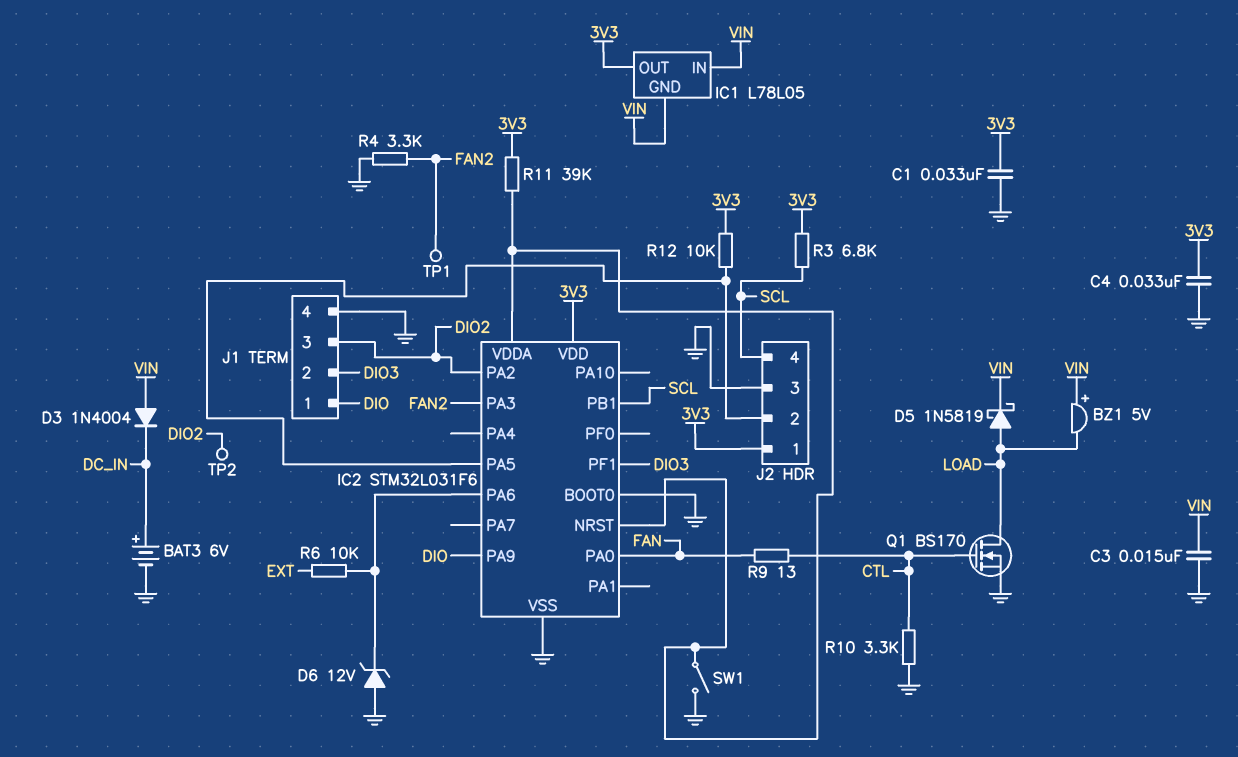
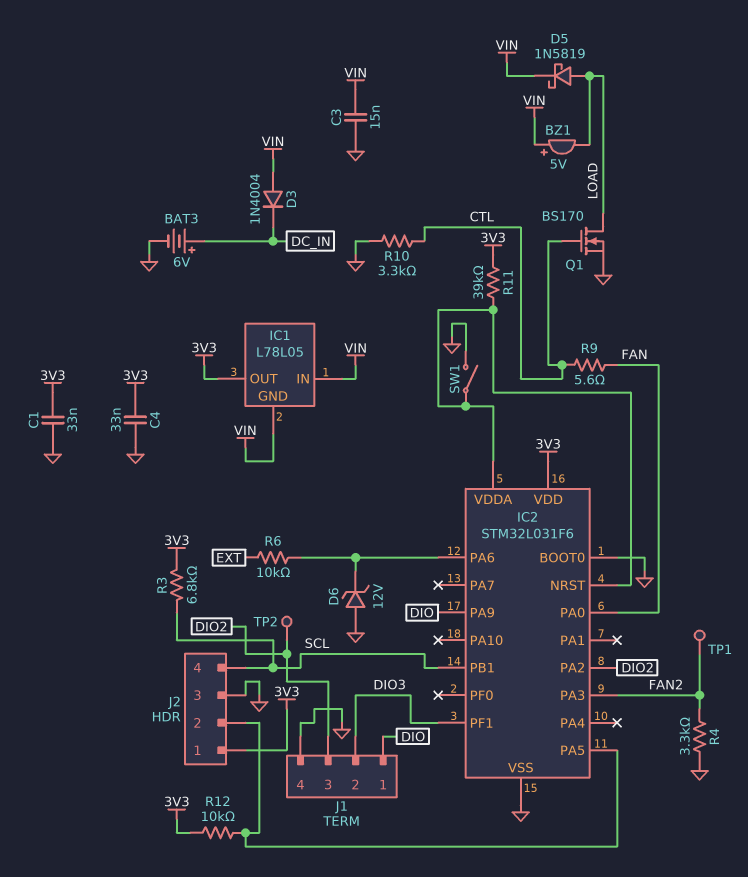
R9: 13 (CTL, FAN) -> 5.6 (CTL, FAN)

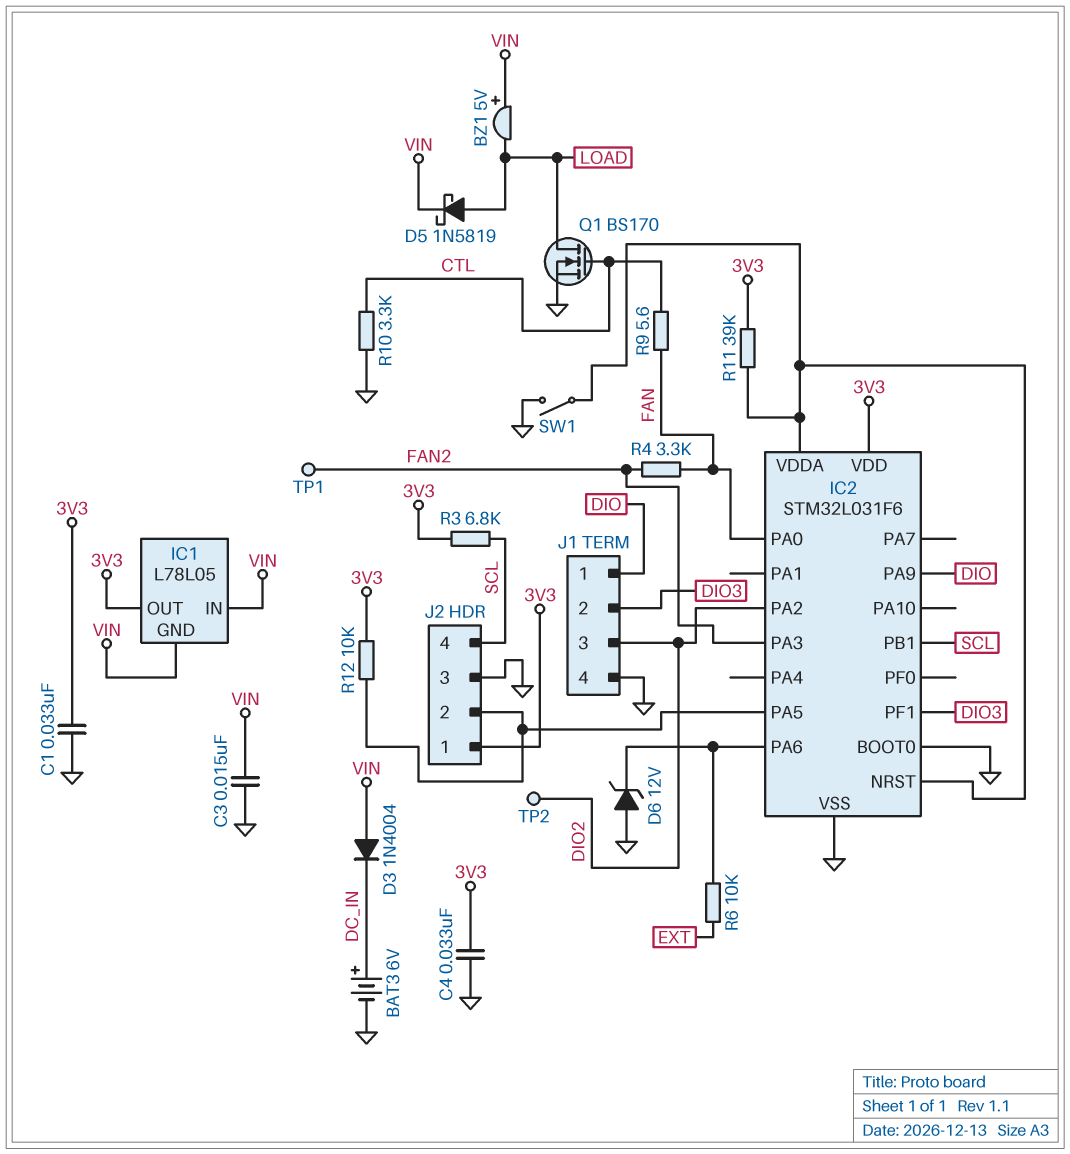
R4: 3.3k (FAN2, GND) -> 3.3k (FAN, FAN2)

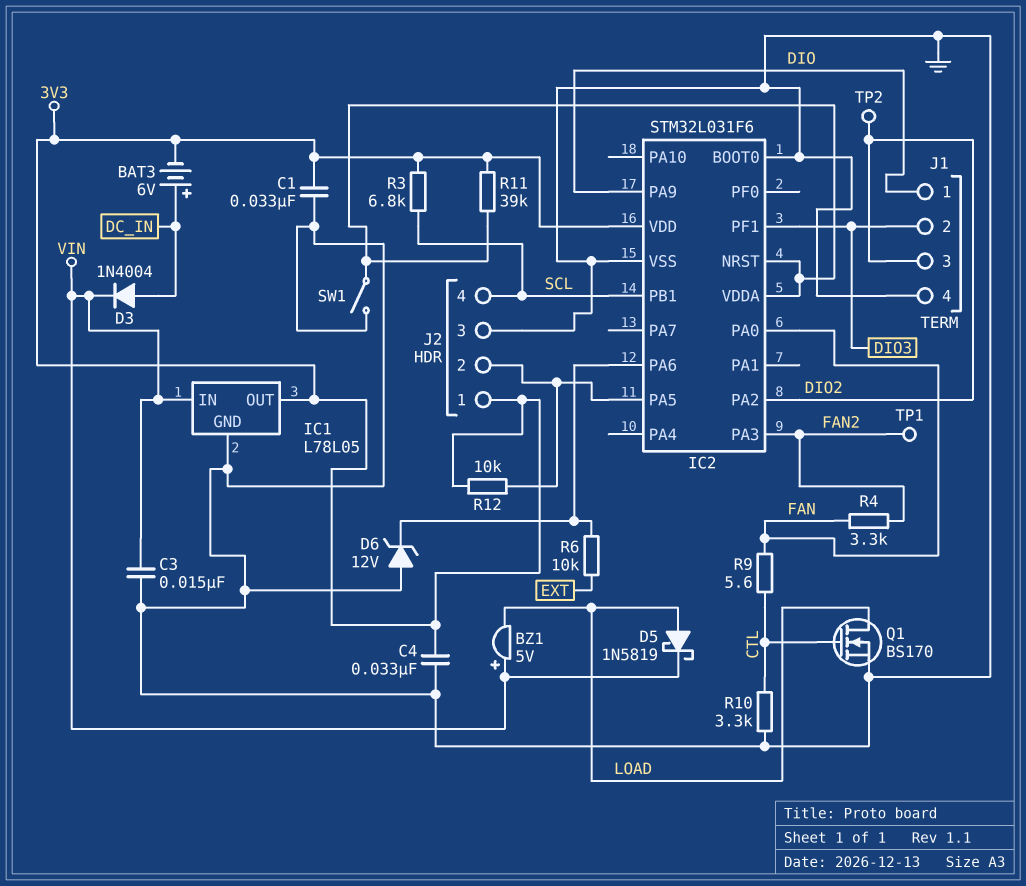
BAT3: 6V (plus DC_IN, minus GND) -> 6V (plus DC_IN, minus 3V3)
D3: diode 1N4004 (A VIN, K DC_IN) -> diode 1N4004 (A DC_IN, K VIN)
IC1 pin GND: VIN -> GND

